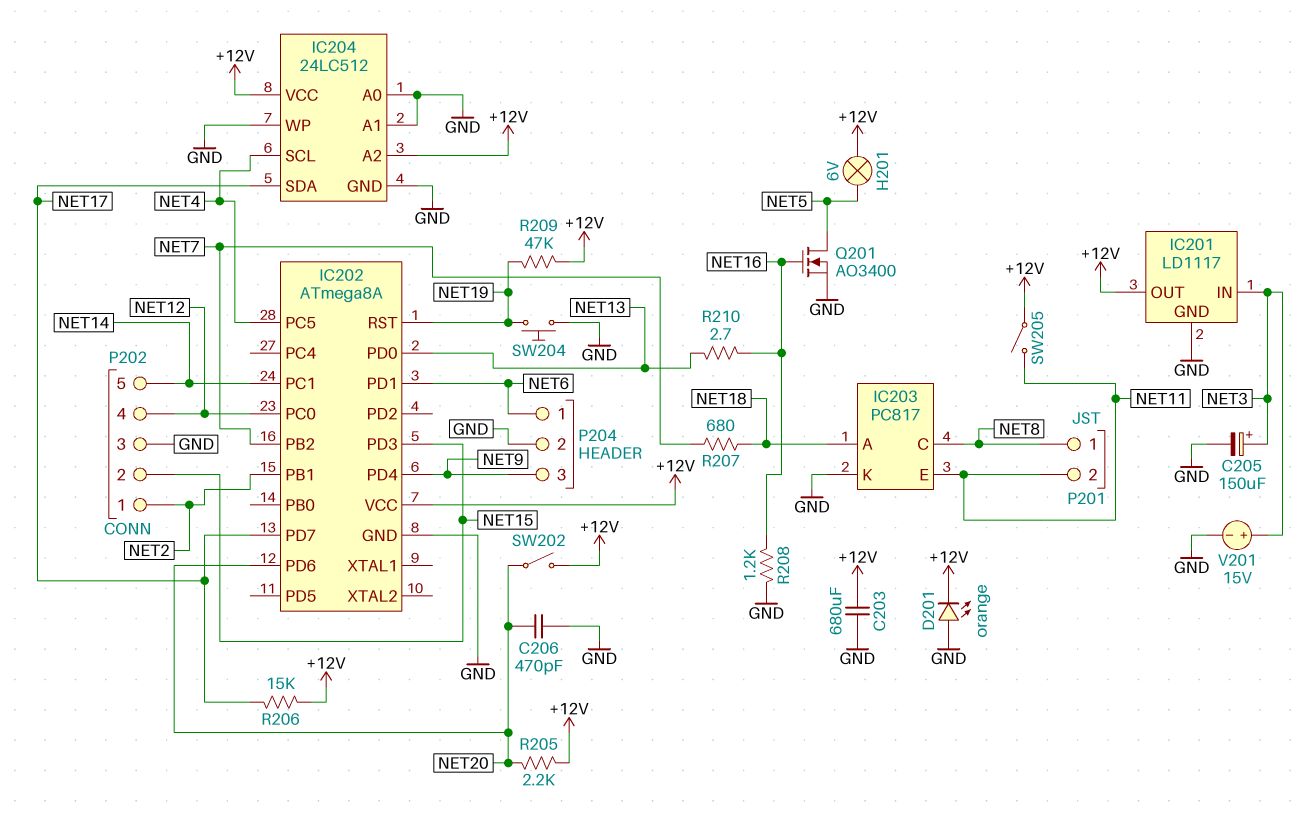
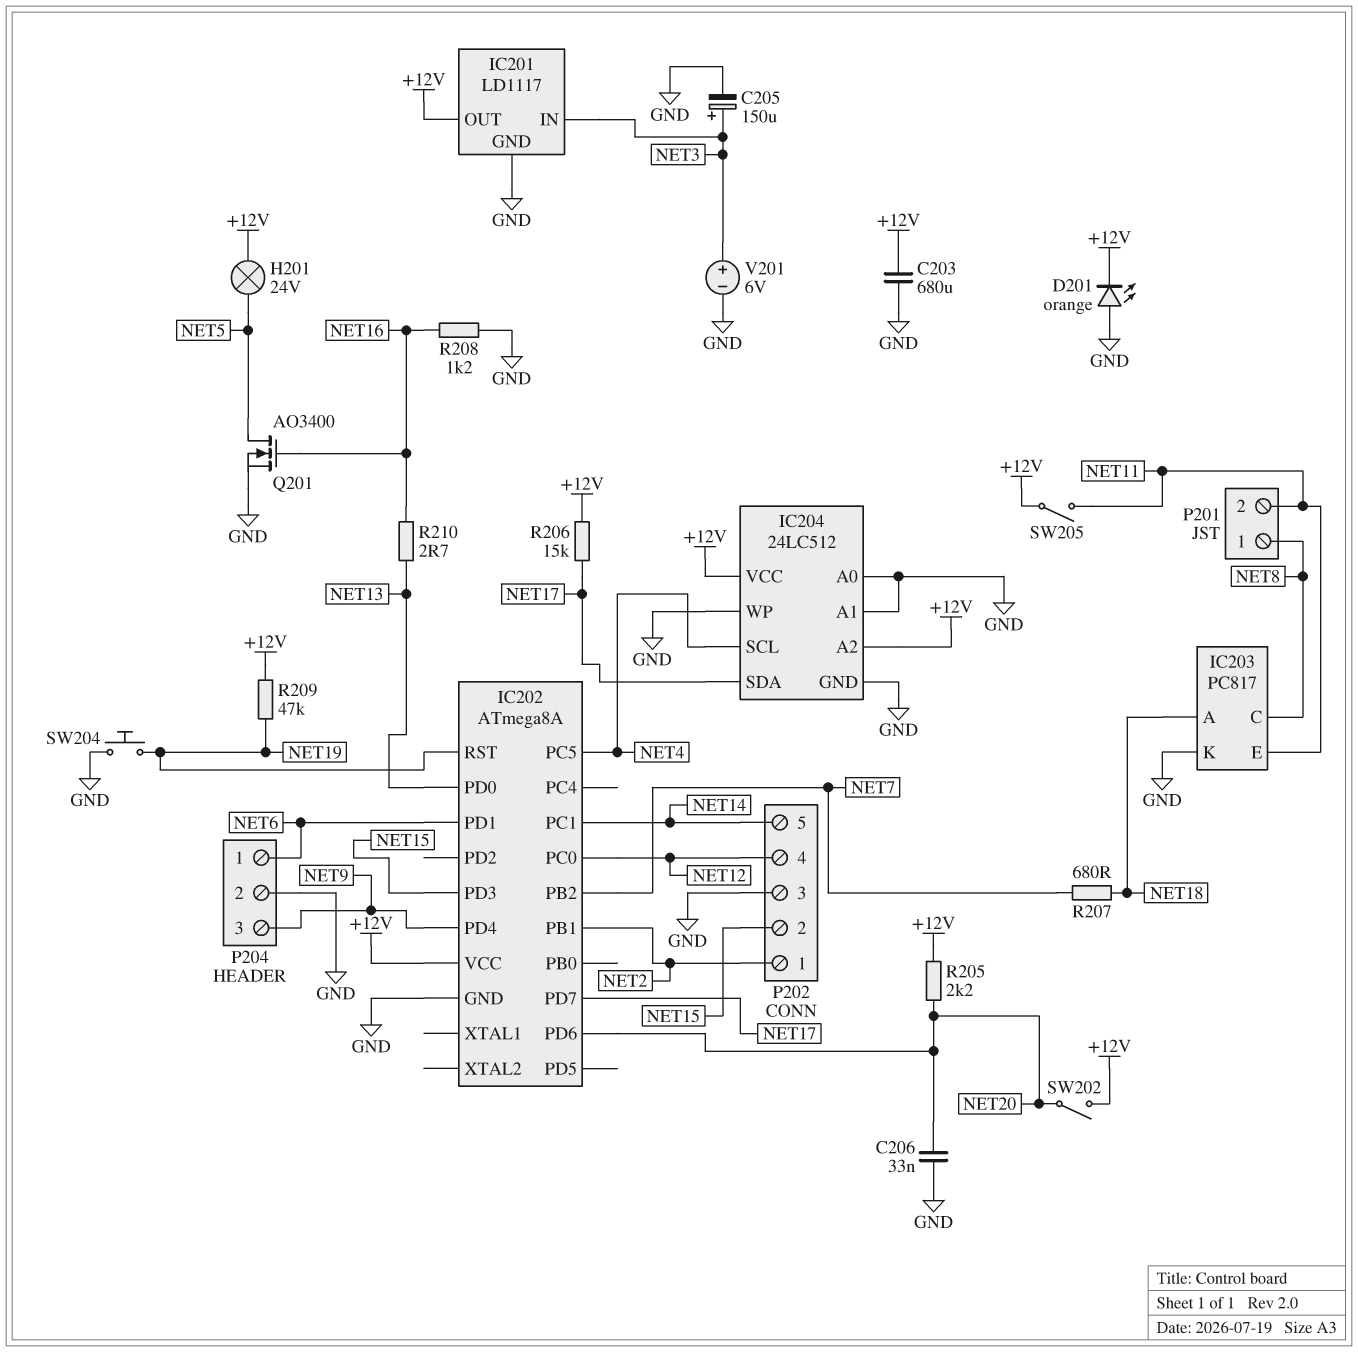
C206: 470pF (GND, NET20) -> 33nF (GND, NET20)
H201: lamp 6V (+12V, NET5) -> lamp 24V (+12V, NET5)
V201: 15V (plus NET3, minus GND) -> 6V (plus NET3, minus GND)

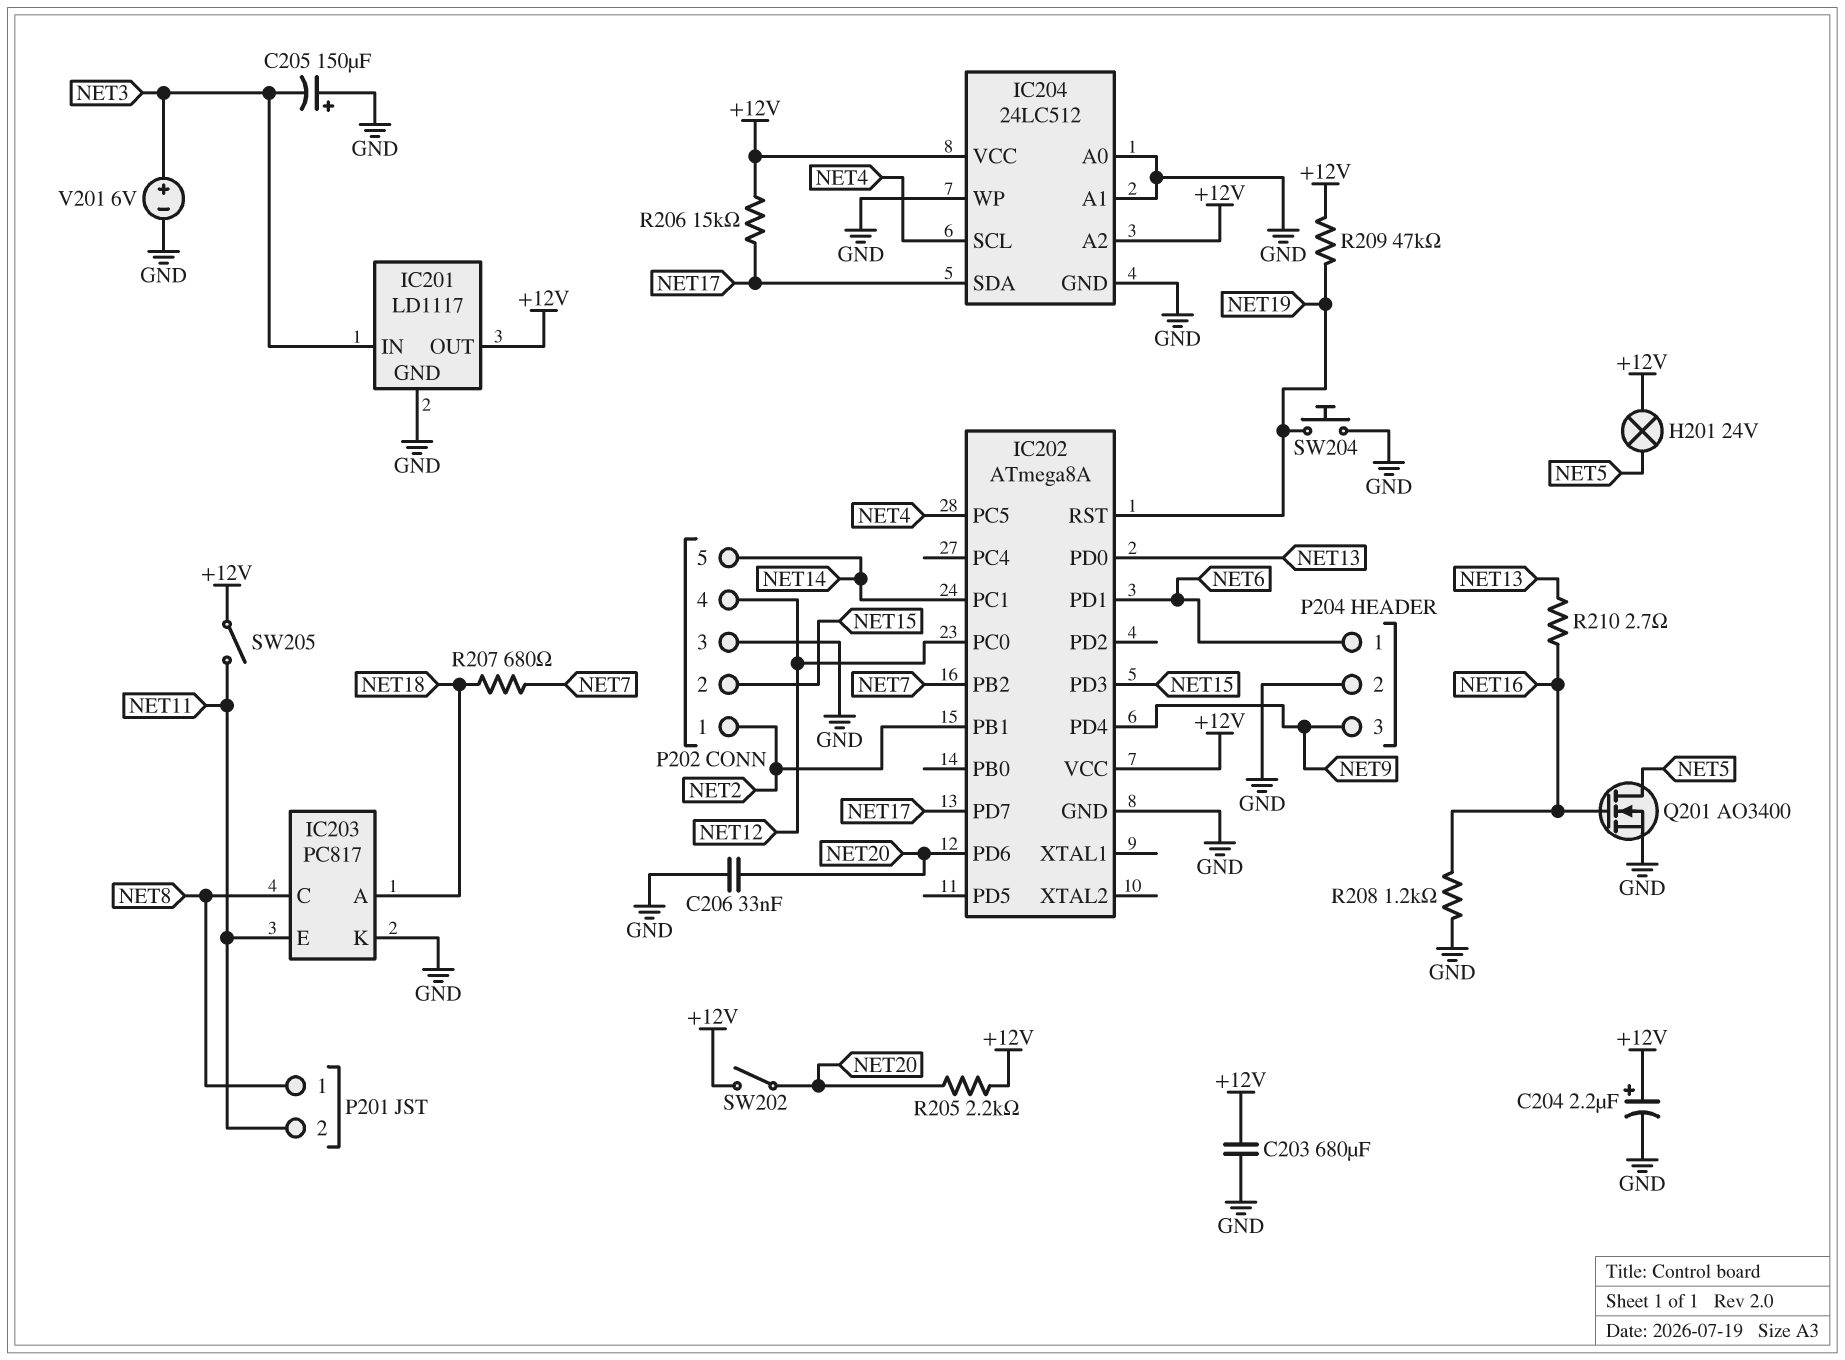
C204: none -> 2.2uF (plus +12V, minus GND)
C205: 150uF (plus NET3, minus GND) -> 150uF (plus GND, minus NET3)
D201: LED orange (A GND, K +12V) -> none

